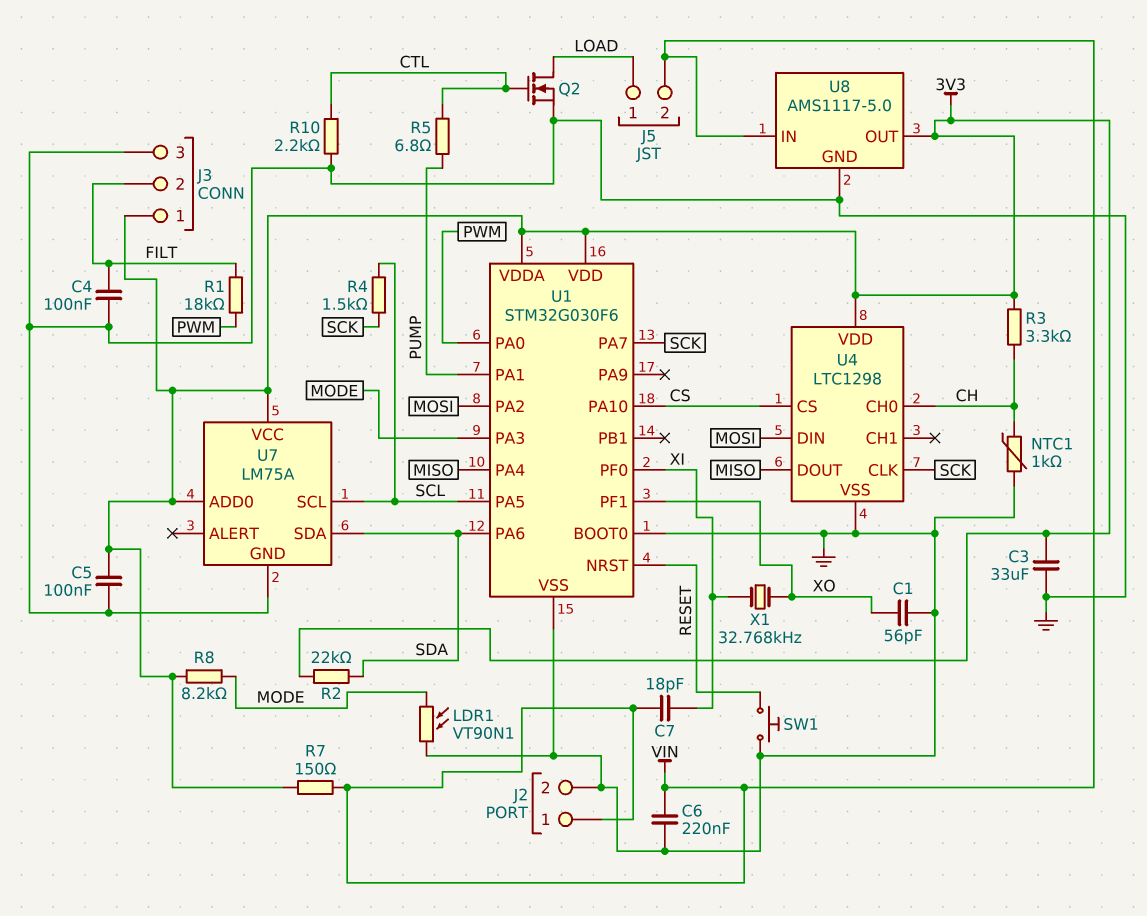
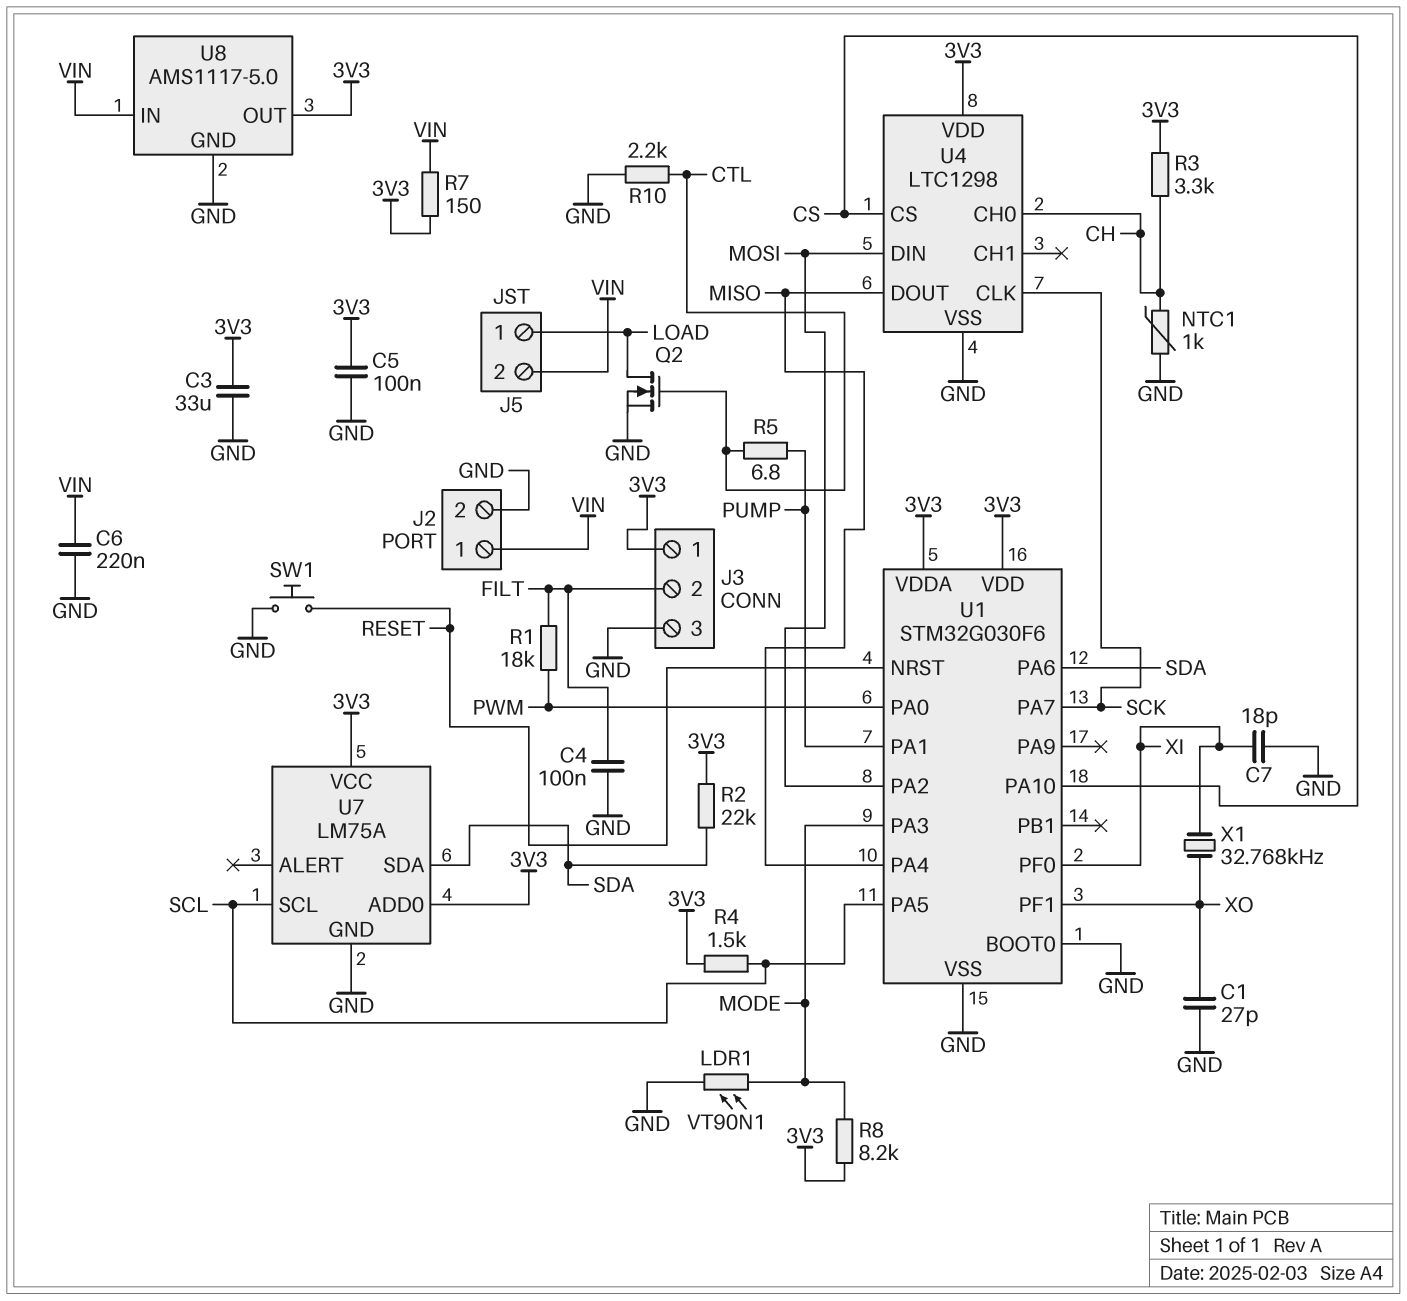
C1: 56pF (GND, XO) -> 27pF (GND, XO)
C7: 18pF (VIN, XI) -> 18pF (GND, XI)
R4: 1.5k (SCK, SCL) -> 1.5k (3V3, SCL)

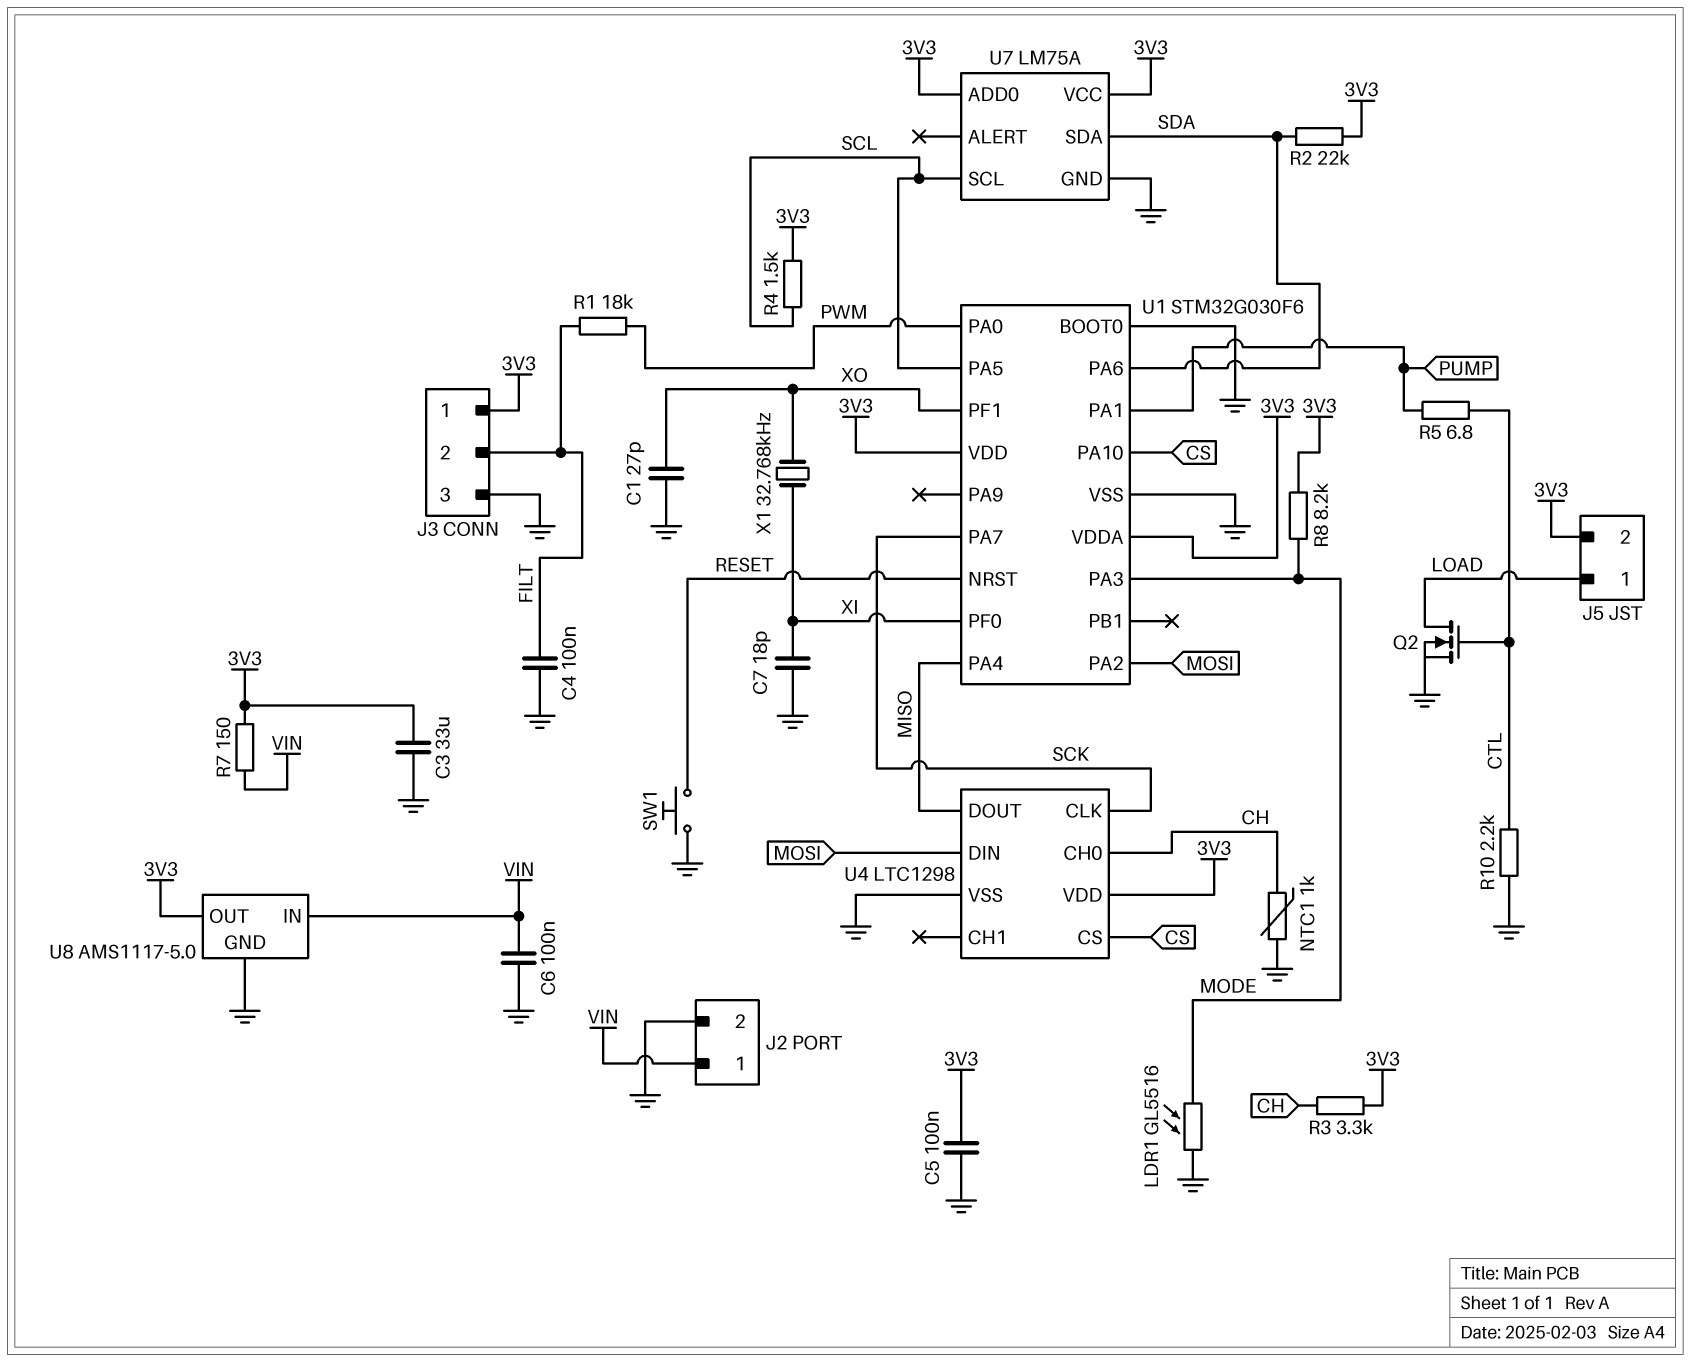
C6: 220nF (GND, VIN) -> 100nF (GND, VIN)
J5 pin 2: VIN -> 3V3
LDR1: VT90N1 (GND, MODE) -> GL5516 (GND, MODE)

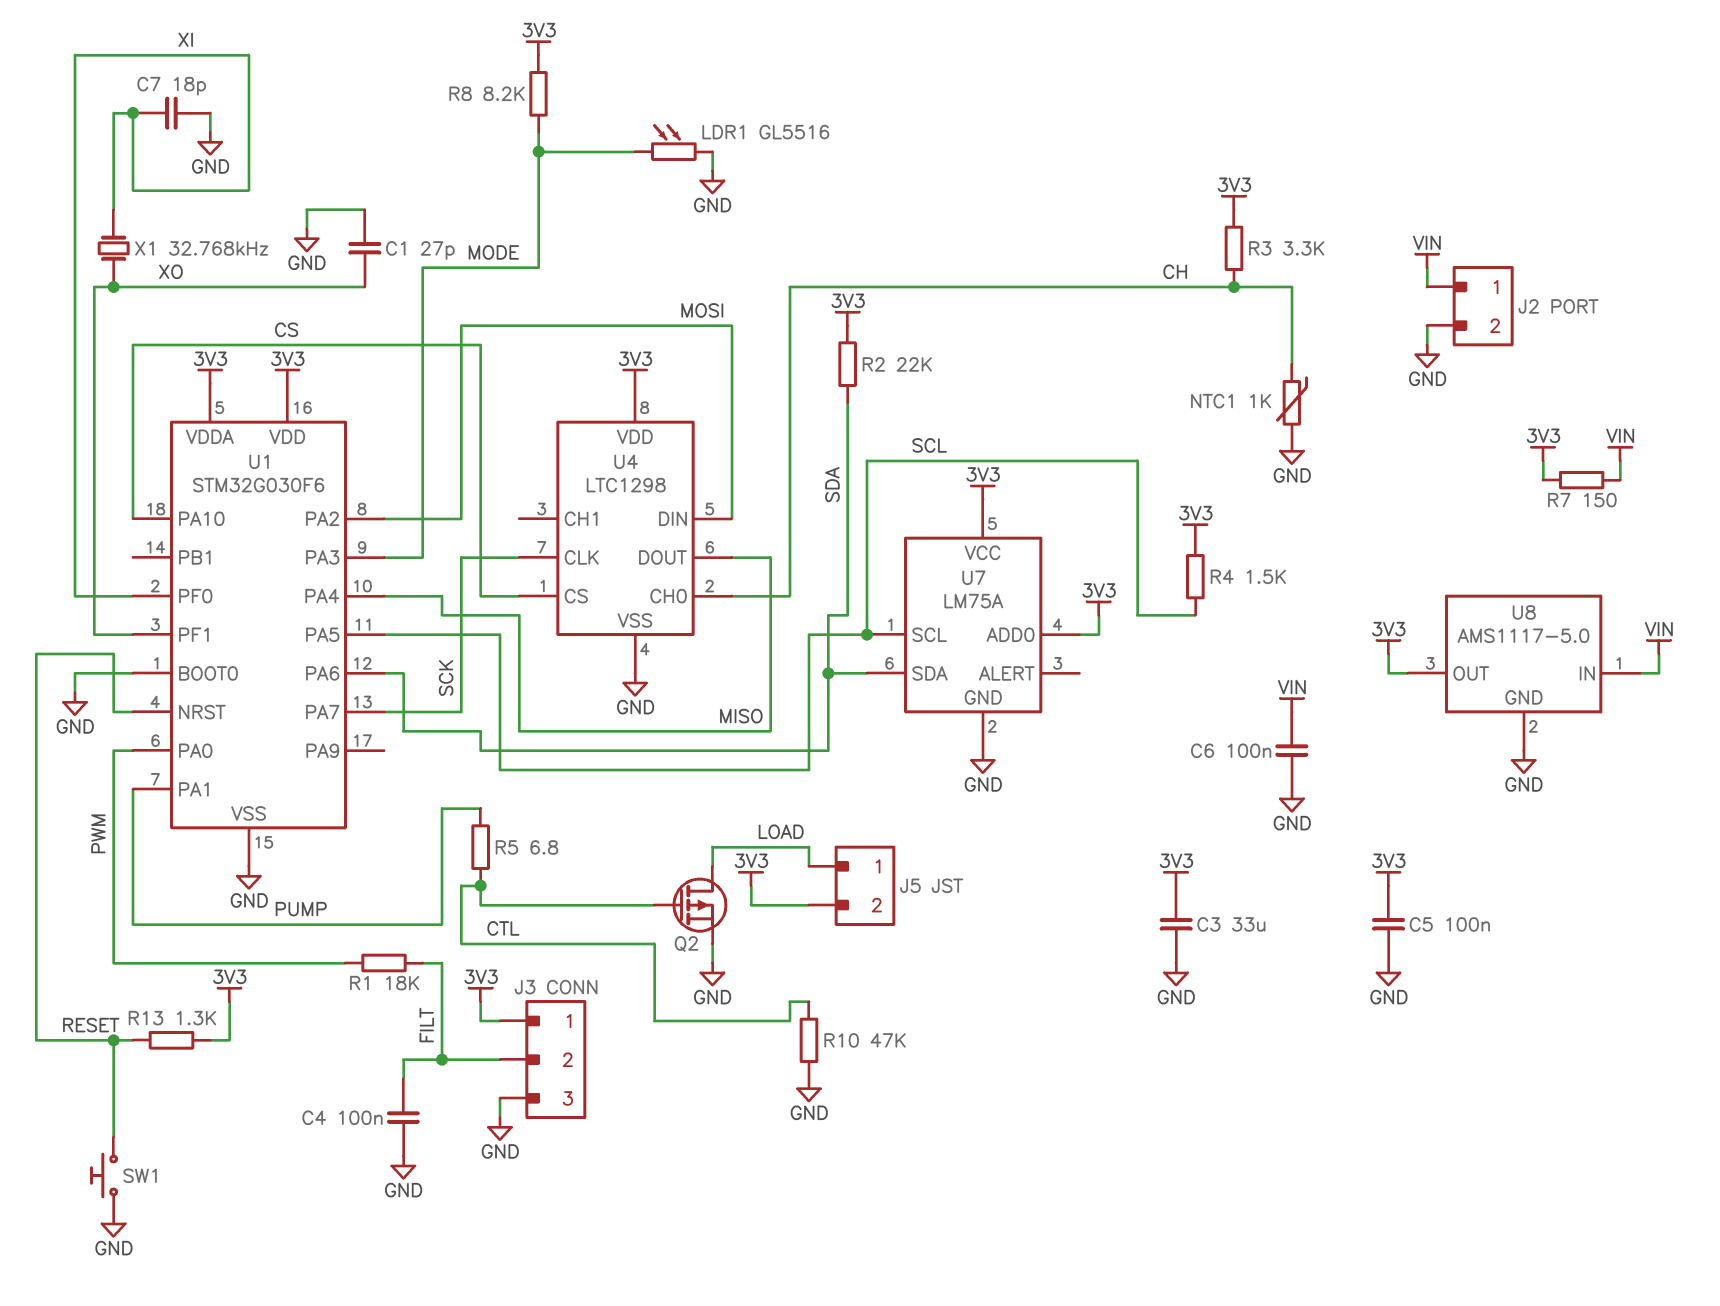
Q2: NMOS (G CTL, D LOAD, S GND) -> PMOS (G CTL, D LOAD, S GND)
R10: 2.2k (CTL, GND) -> 47k (CTL, GND)
R13: none -> 1.3k (3V3, RESET)

